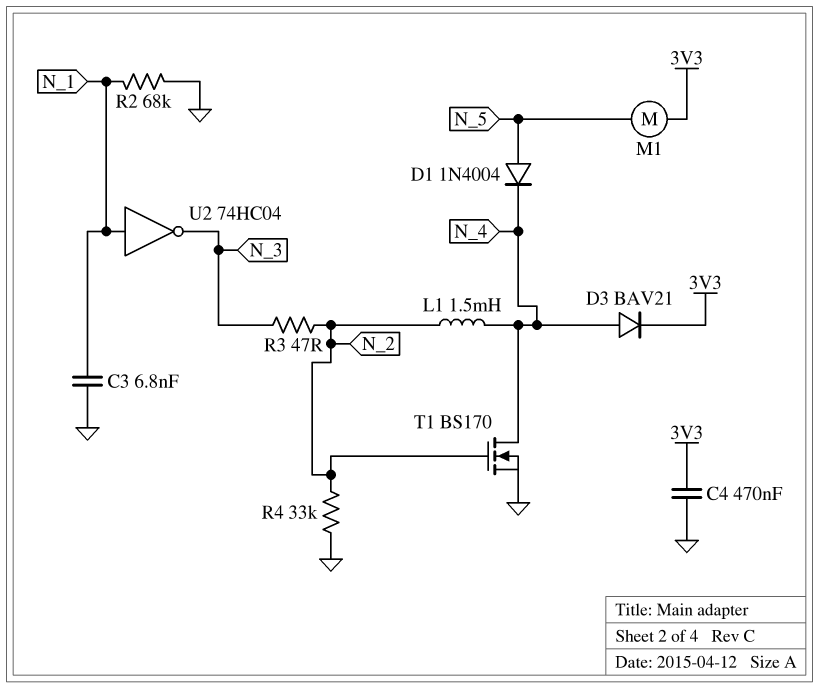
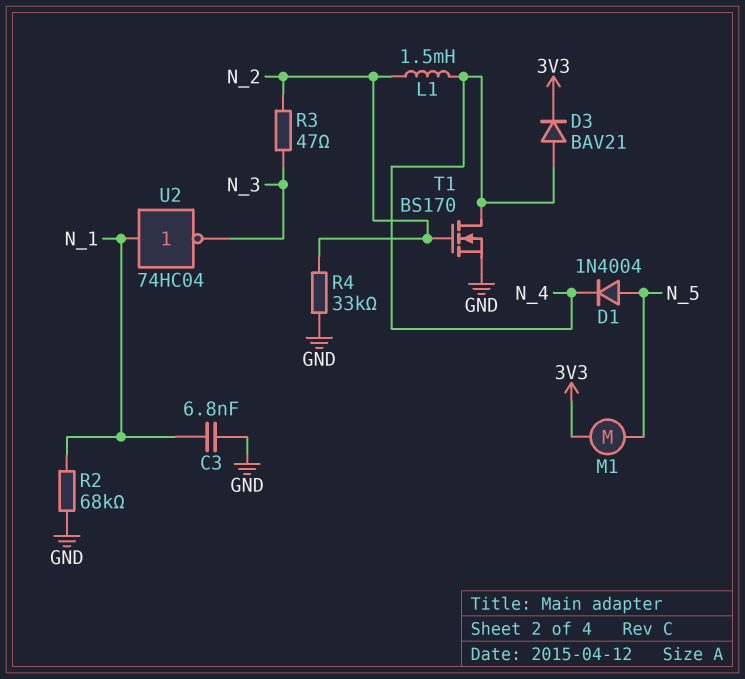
C4: 470nF (3V3, GND) -> none

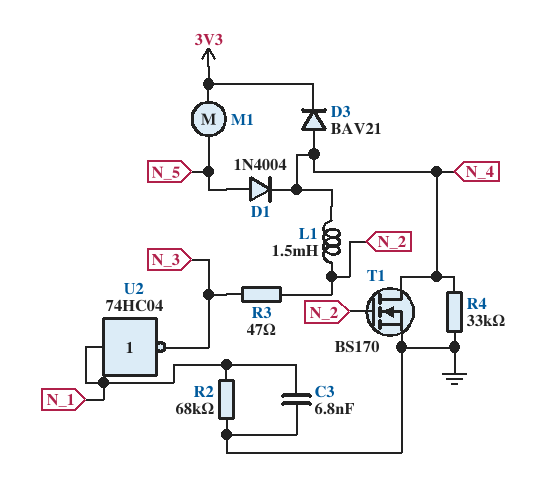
R4: 33k (GND, N_2) -> 33k (GND, N_4)

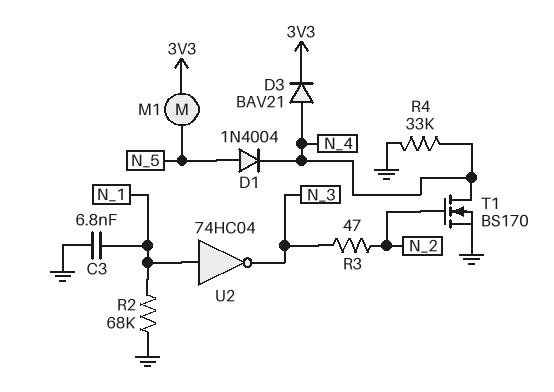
L1: 1.5mH (N_2, N_4) -> none

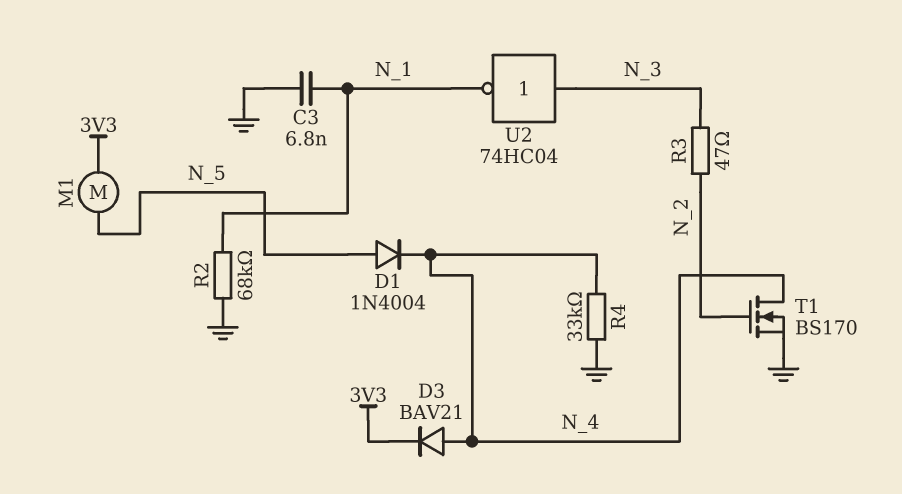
U2: NOT 74HC04 (in N_1, out N_3) -> NOT 74HC04 (in N_3, out N_1)

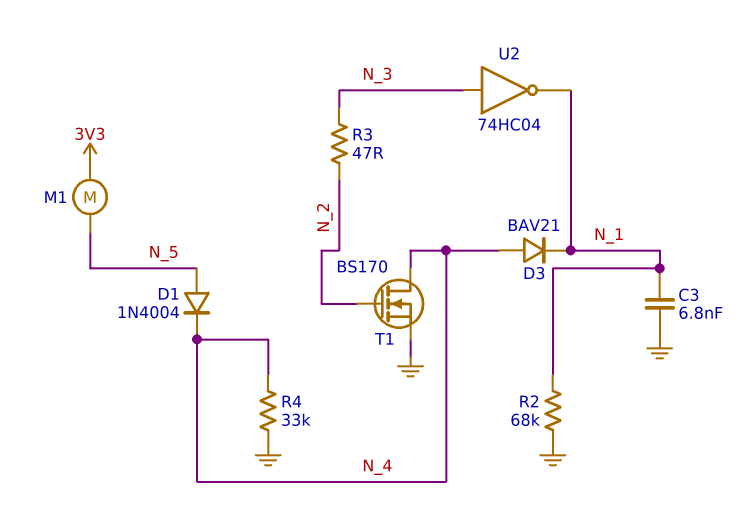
D3: diode BAV21 (A N_4, K 3V3) -> diode BAV21 (A N_4, K N_1)

